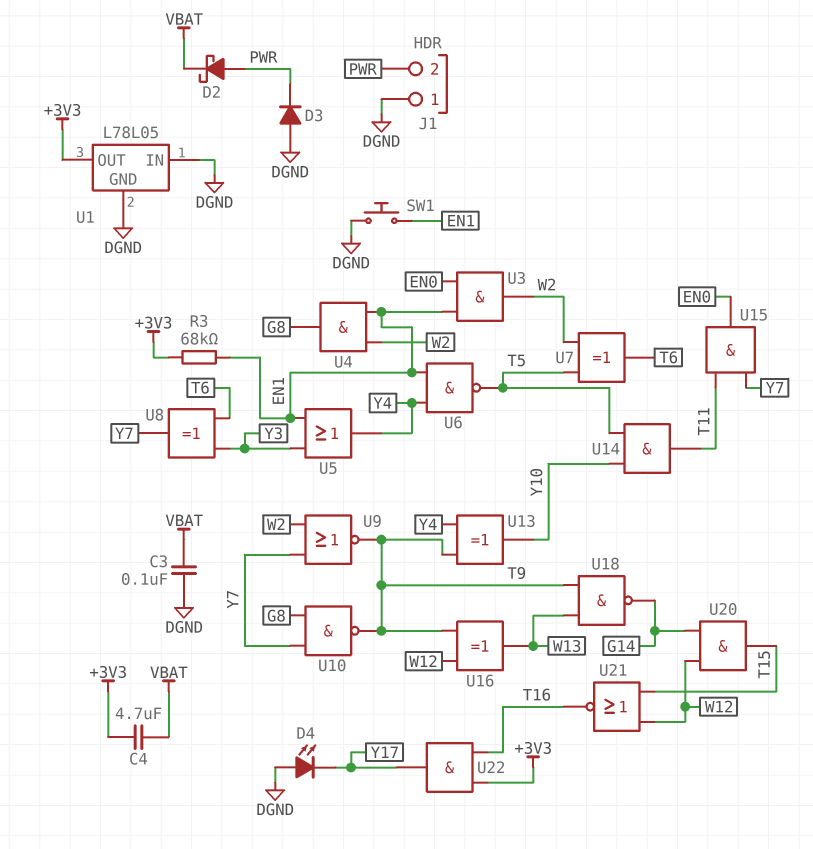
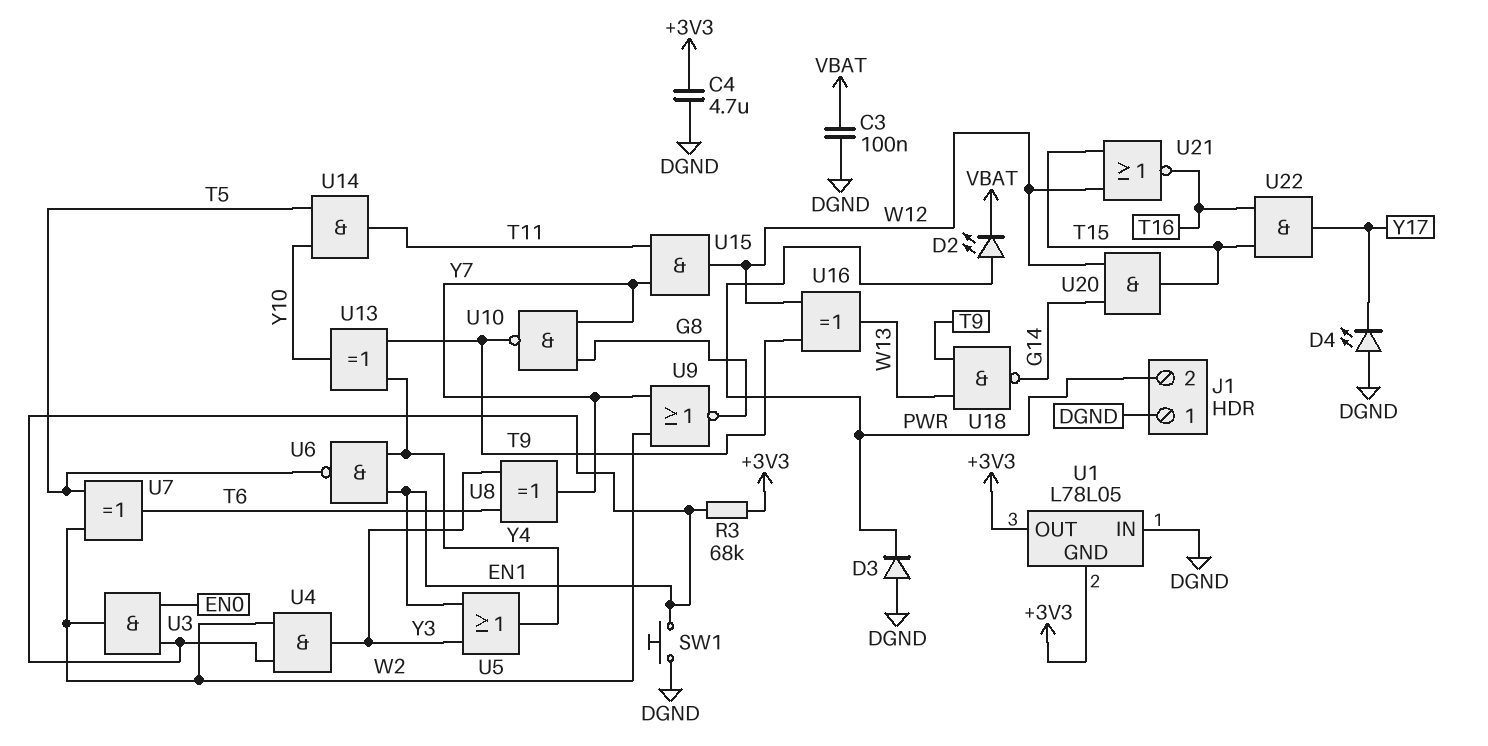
C4: 4.7uF (+3V3, VBAT) -> 4.7uF (+3V3, DGND)
D2: schottky (A PWR, K VBAT) -> LED (A PWR, K VBAT)
U1 pin GND: DGND -> +3V3
U4: AND (in EN1, in W2, out G8) -> AND (in EN1, in W2, out Y3)
U9: NOR (in W2, in Y7, out T9) -> NOR (in W2, in Y7, out G8)
U15: AND (in T11, in Y7, out EN0) -> AND (in T11, in Y7, out W12)
U22: AND (in +3V3, in T16, out Y17) -> AND (in T15, in T16, out Y17)

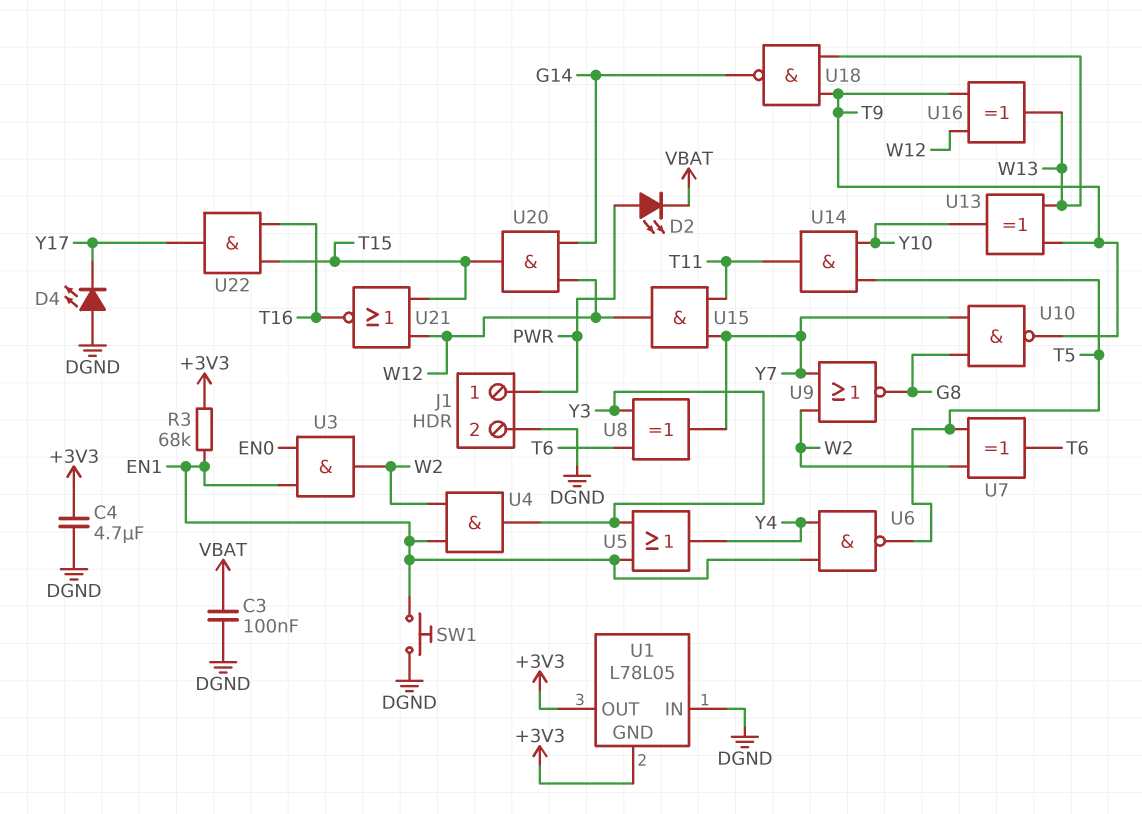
D3: diode (A DGND, K PWR) -> none
J1 pin 1: DGND -> PWR
J1 pin 2: PWR -> DGND
U13: XOR (in T9, in Y4, out Y10) -> XOR (in T9, in W13, out Y10)

